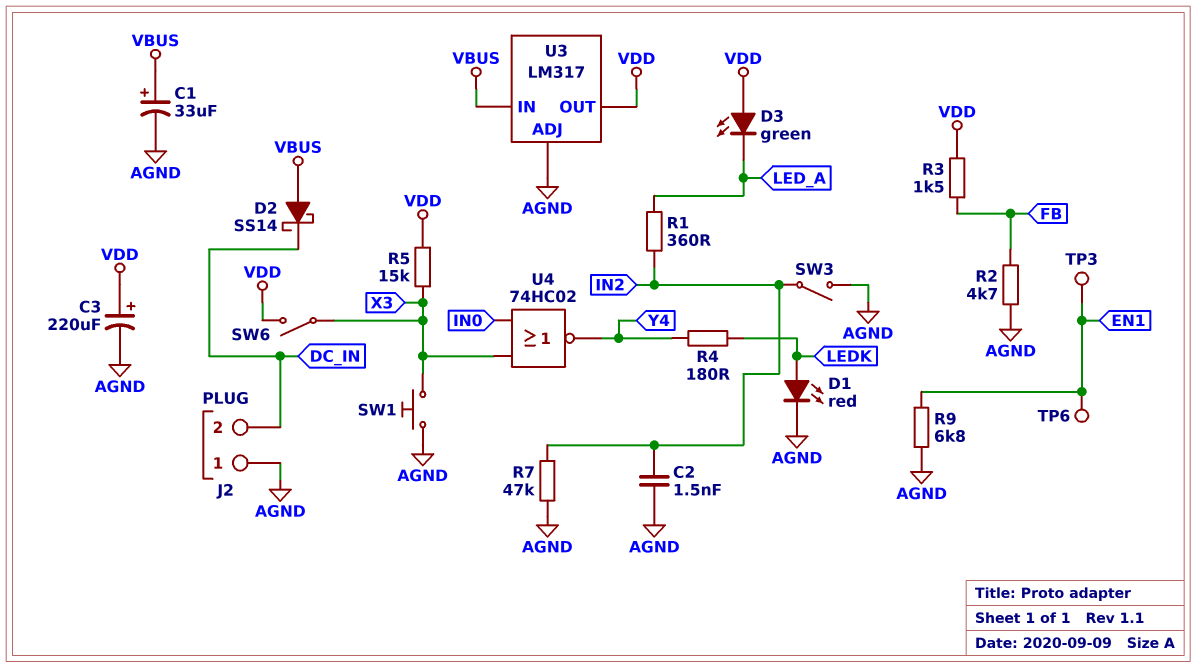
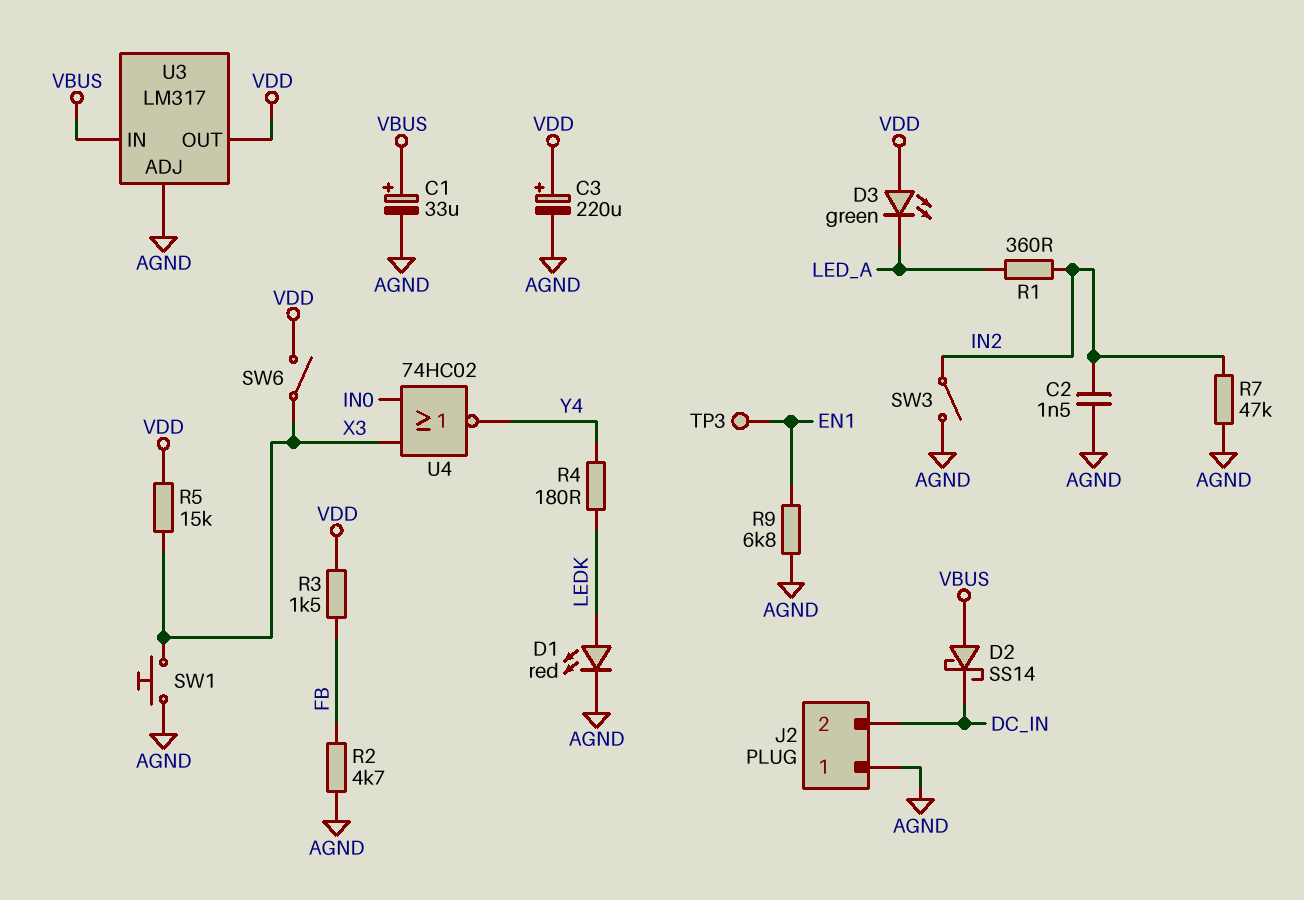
TP6: test point (EN1) -> none

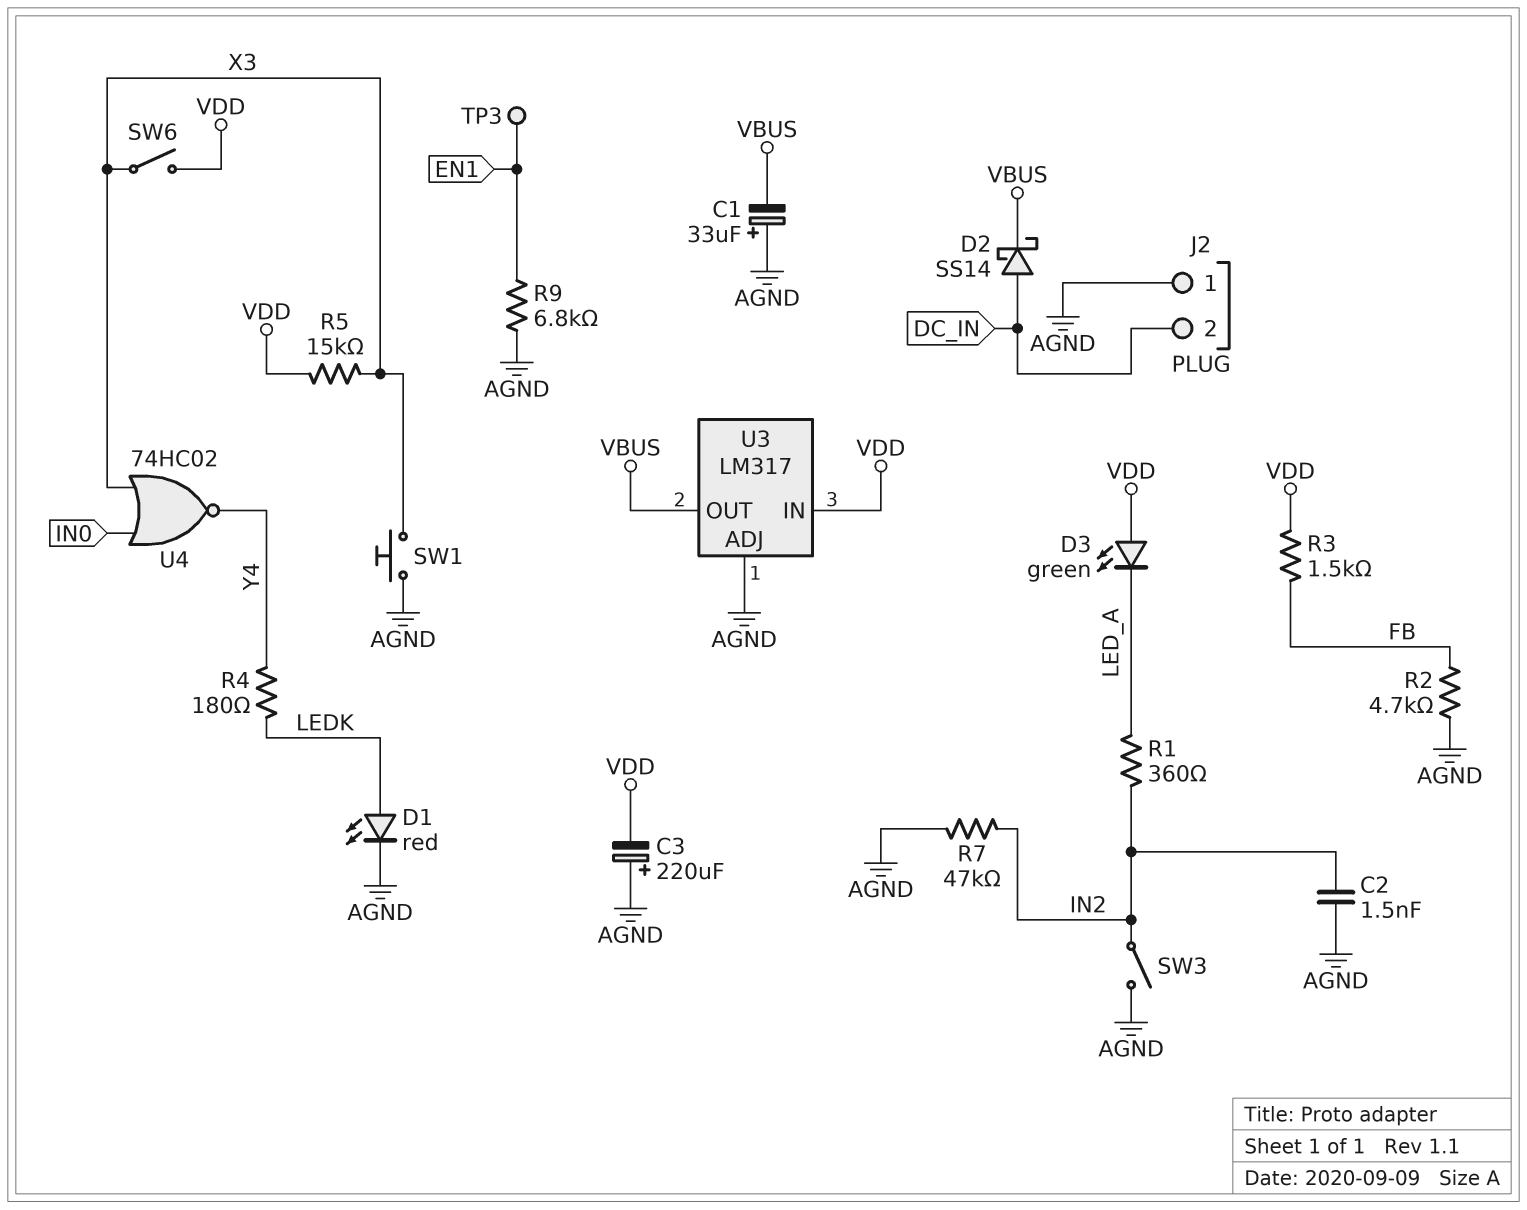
C1: 33uF (plus VBUS, minus AGND) -> 33uF (plus AGND, minus VBUS)
C3: 220uF (plus VDD, minus AGND) -> 220uF (plus AGND, minus VDD)
D2: schottky SS14 (A VBUS, K DC_IN) -> schottky SS14 (A DC_IN, K VBUS)
U3 pin IN: VBUS -> VDD
U3 pin OUT: VDD -> VBUS

